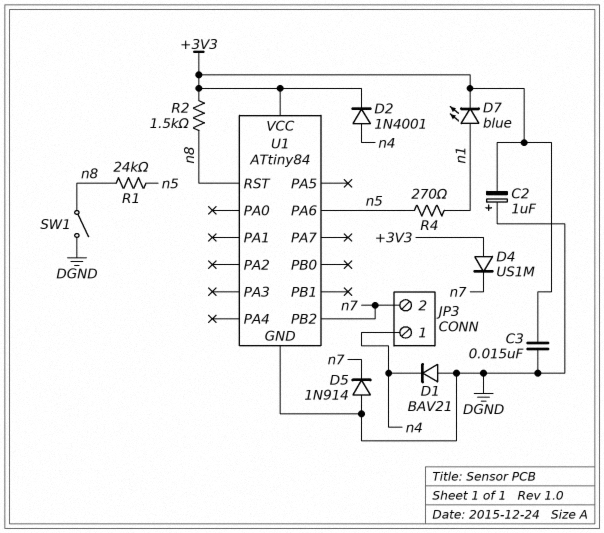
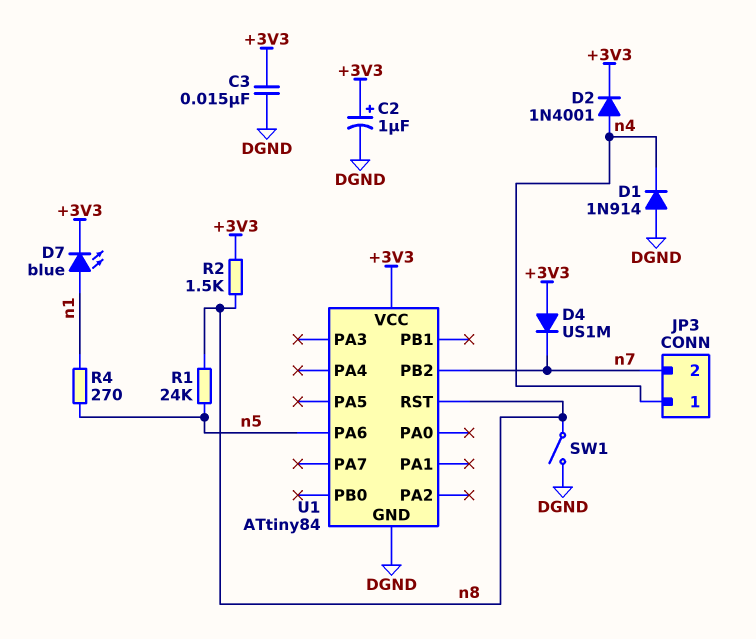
C2: 1uF (plus DGND, minus +3V3) -> 1uF (plus +3V3, minus DGND)
D1: diode BAV21 (A DGND, K n4) -> diode 1N914 (A DGND, K n4)
D5: diode 1N914 (A DGND, K n7) -> none

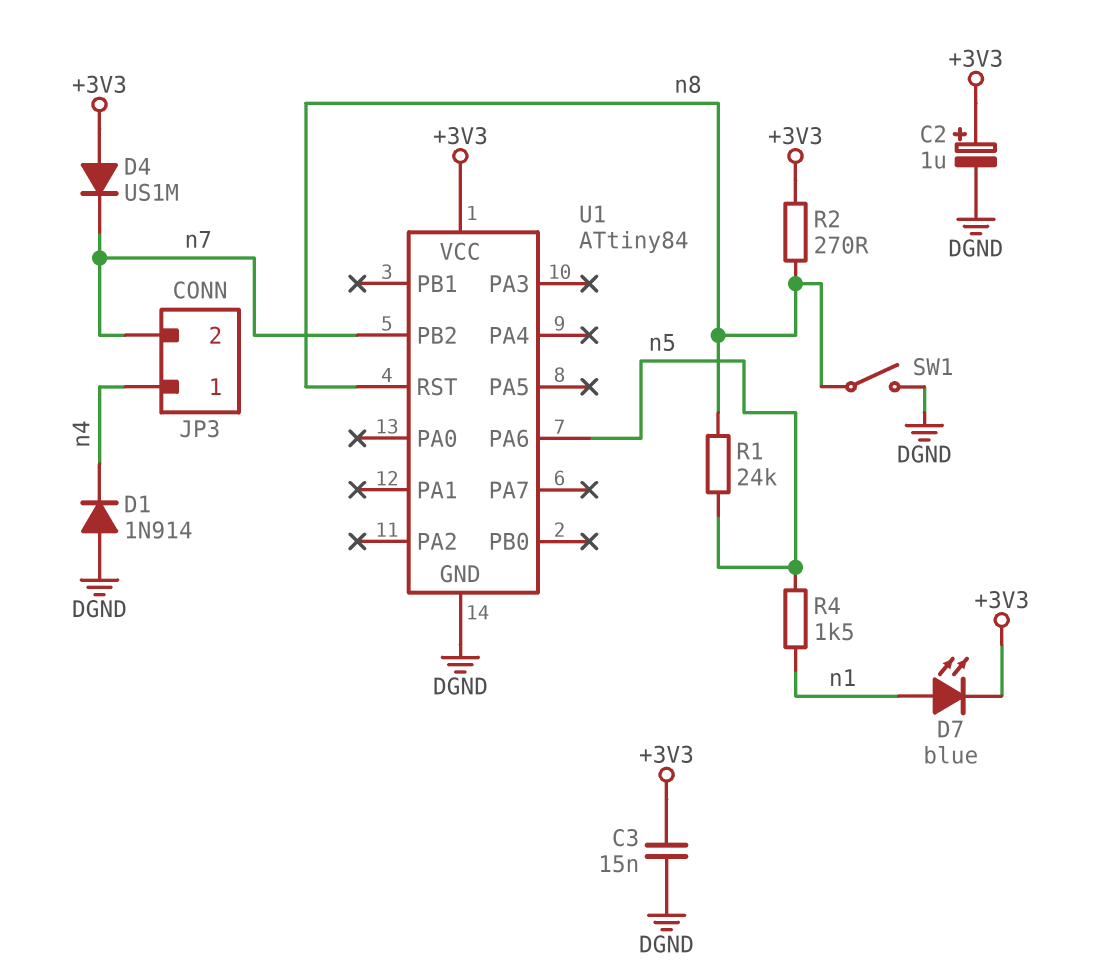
D2: diode 1N4001 (A n4, K +3V3) -> none
R2: 1.5k (+3V3, n8) -> 270 (+3V3, n8)
R4: 270 (n1, n5) -> 1.5k (n1, n5)

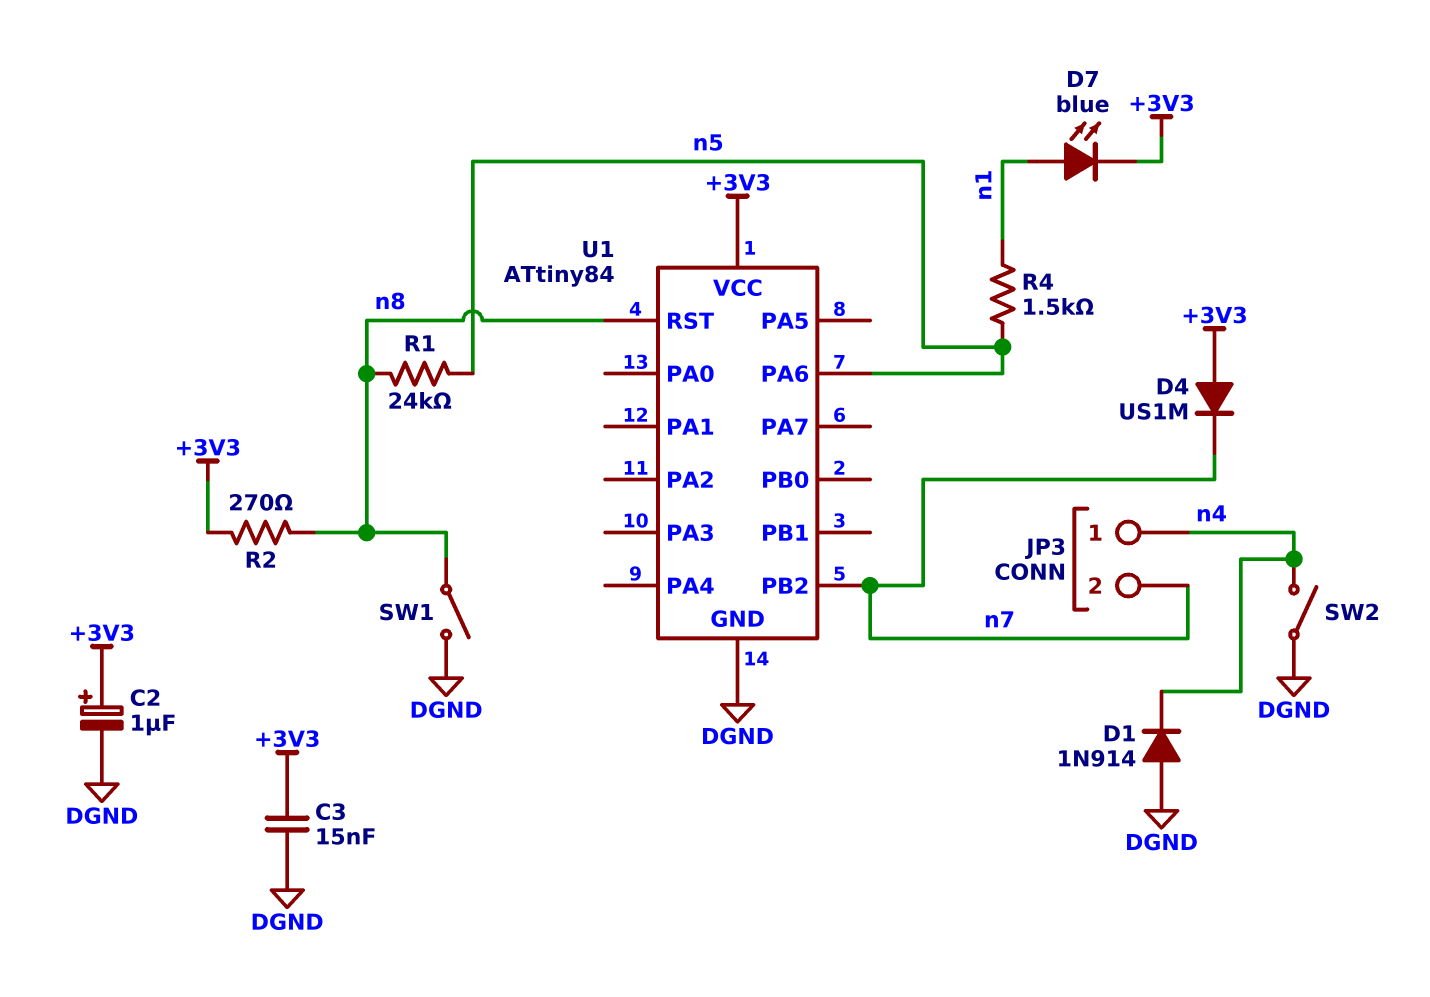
SW2: none -> switch (DGND, n4)

